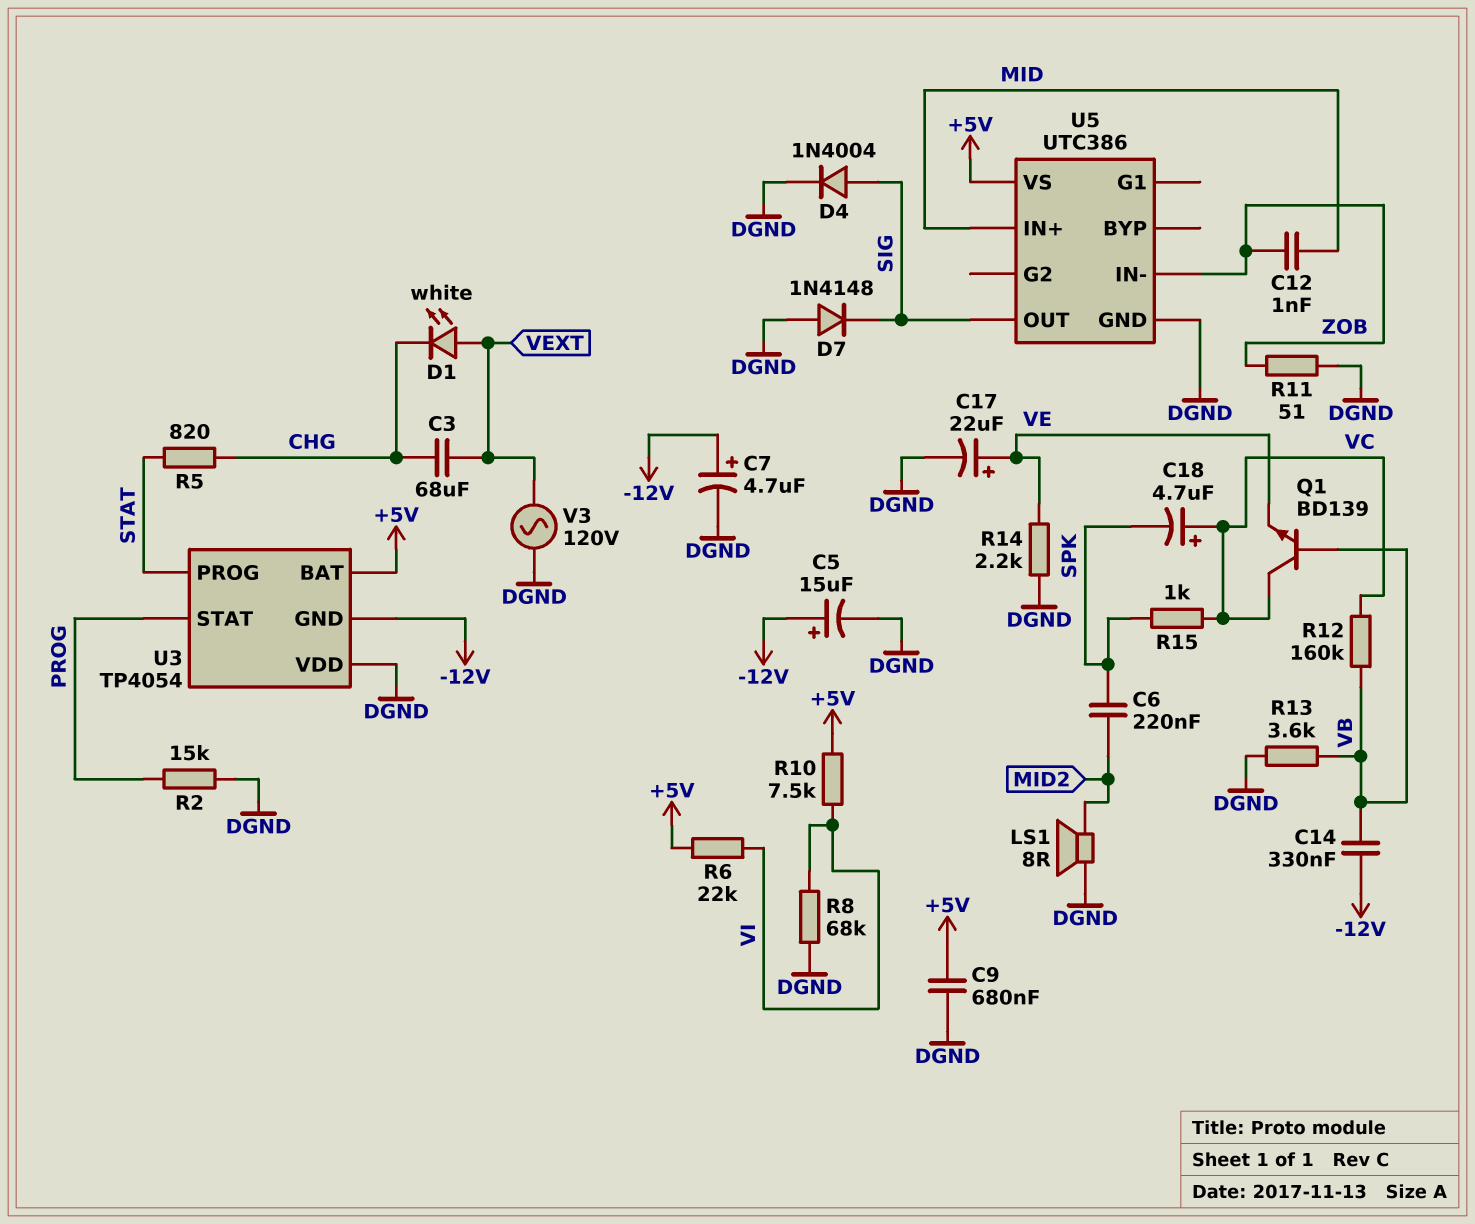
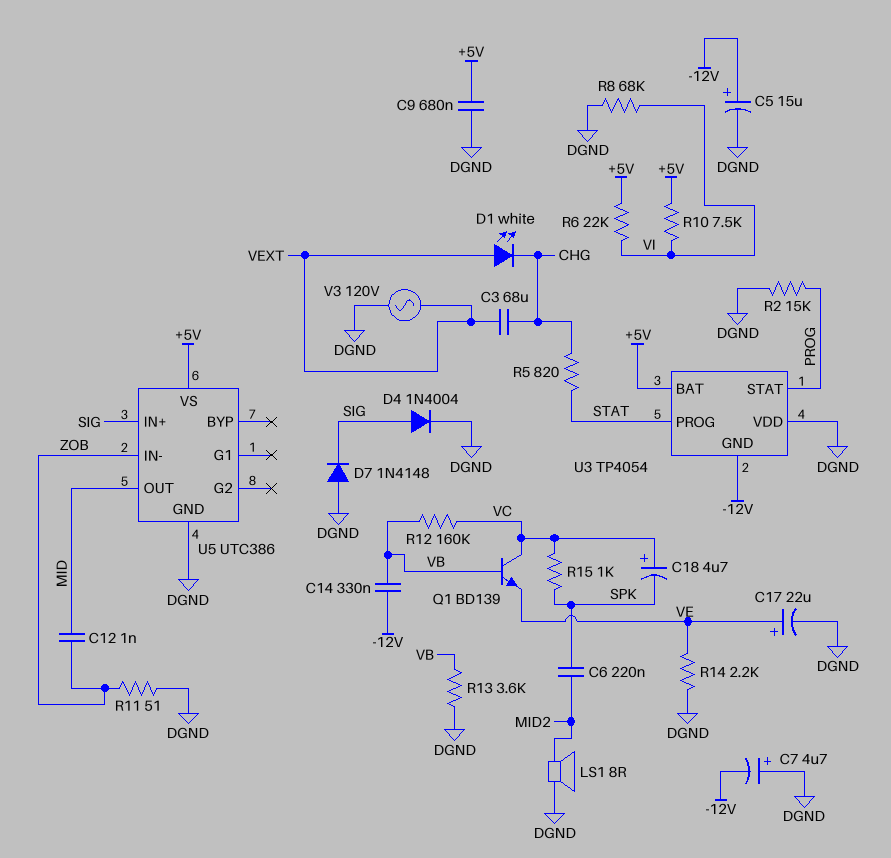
C7: 4.7uF (plus -12V, minus DGND) -> 4.7uF (plus DGND, minus -12V)
U5 pin IN+: MID -> SIG
U5 pin OUT: SIG -> MID

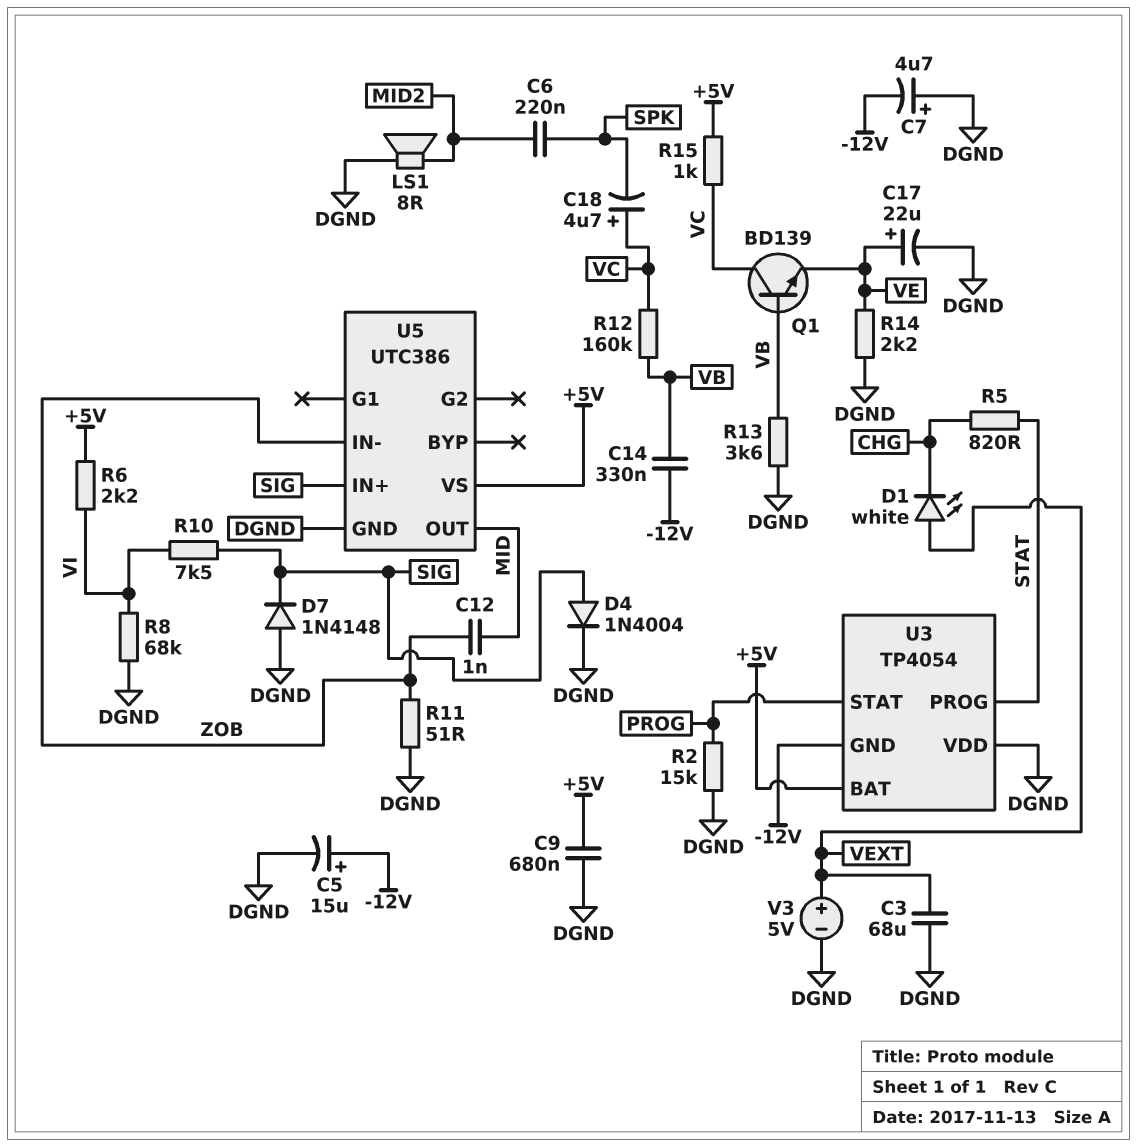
C3: 68uF (CHG, VEXT) -> 68uF (DGND, VEXT)
R6: 22k (+5V, VI) -> 2.2k (+5V, VI)
R10: 7.5k (+5V, VI) -> 7.5k (SIG, VI)
R15: 1k (SPK, VC) -> 1k (+5V, VC)
V3: AC 120V (DGND, VEXT) -> 5V (plus VEXT, minus DGND)

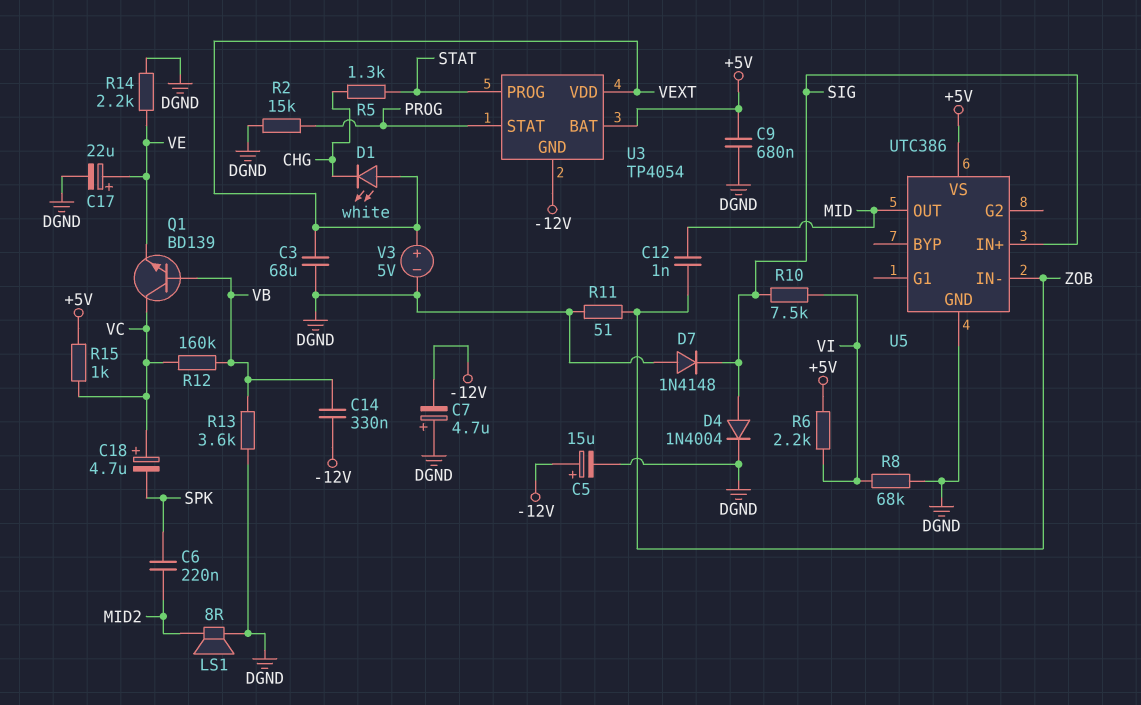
R5: 820 (CHG, STAT) -> 1.3k (CHG, STAT)
U3 pin VDD: DGND -> VEXT

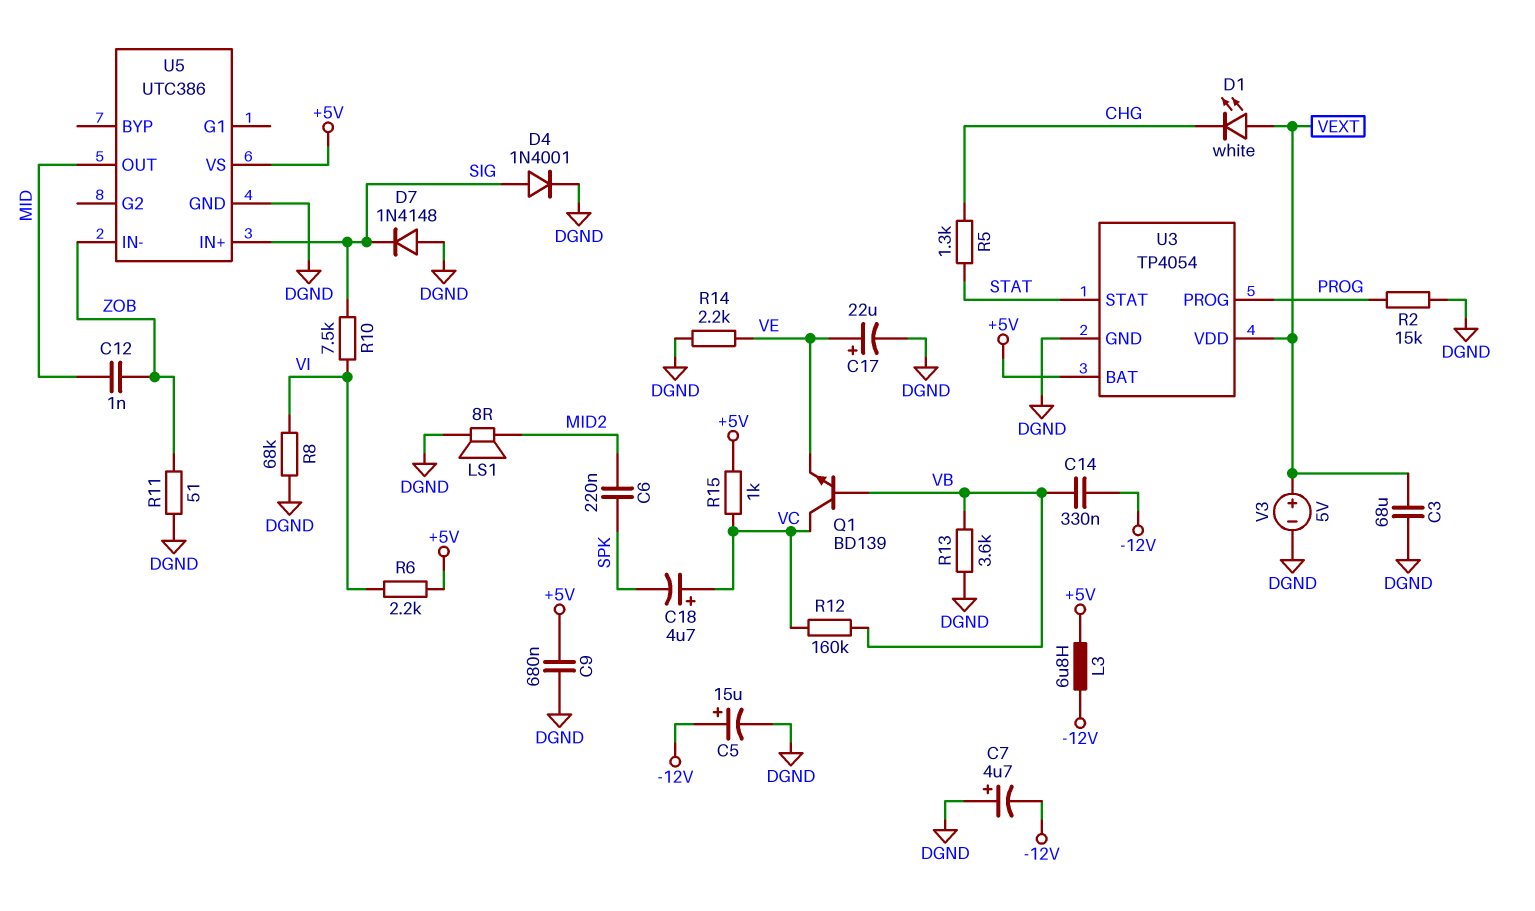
D4: diode 1N4004 (A SIG, K DGND) -> diode 1N4001 (A SIG, K DGND)
L3: none -> 6.8uH (+5V, -12V)
U3 pin GND: -12V -> DGND
U3 pin PROG: STAT -> PROG
U3 pin STAT: PROG -> STAT

